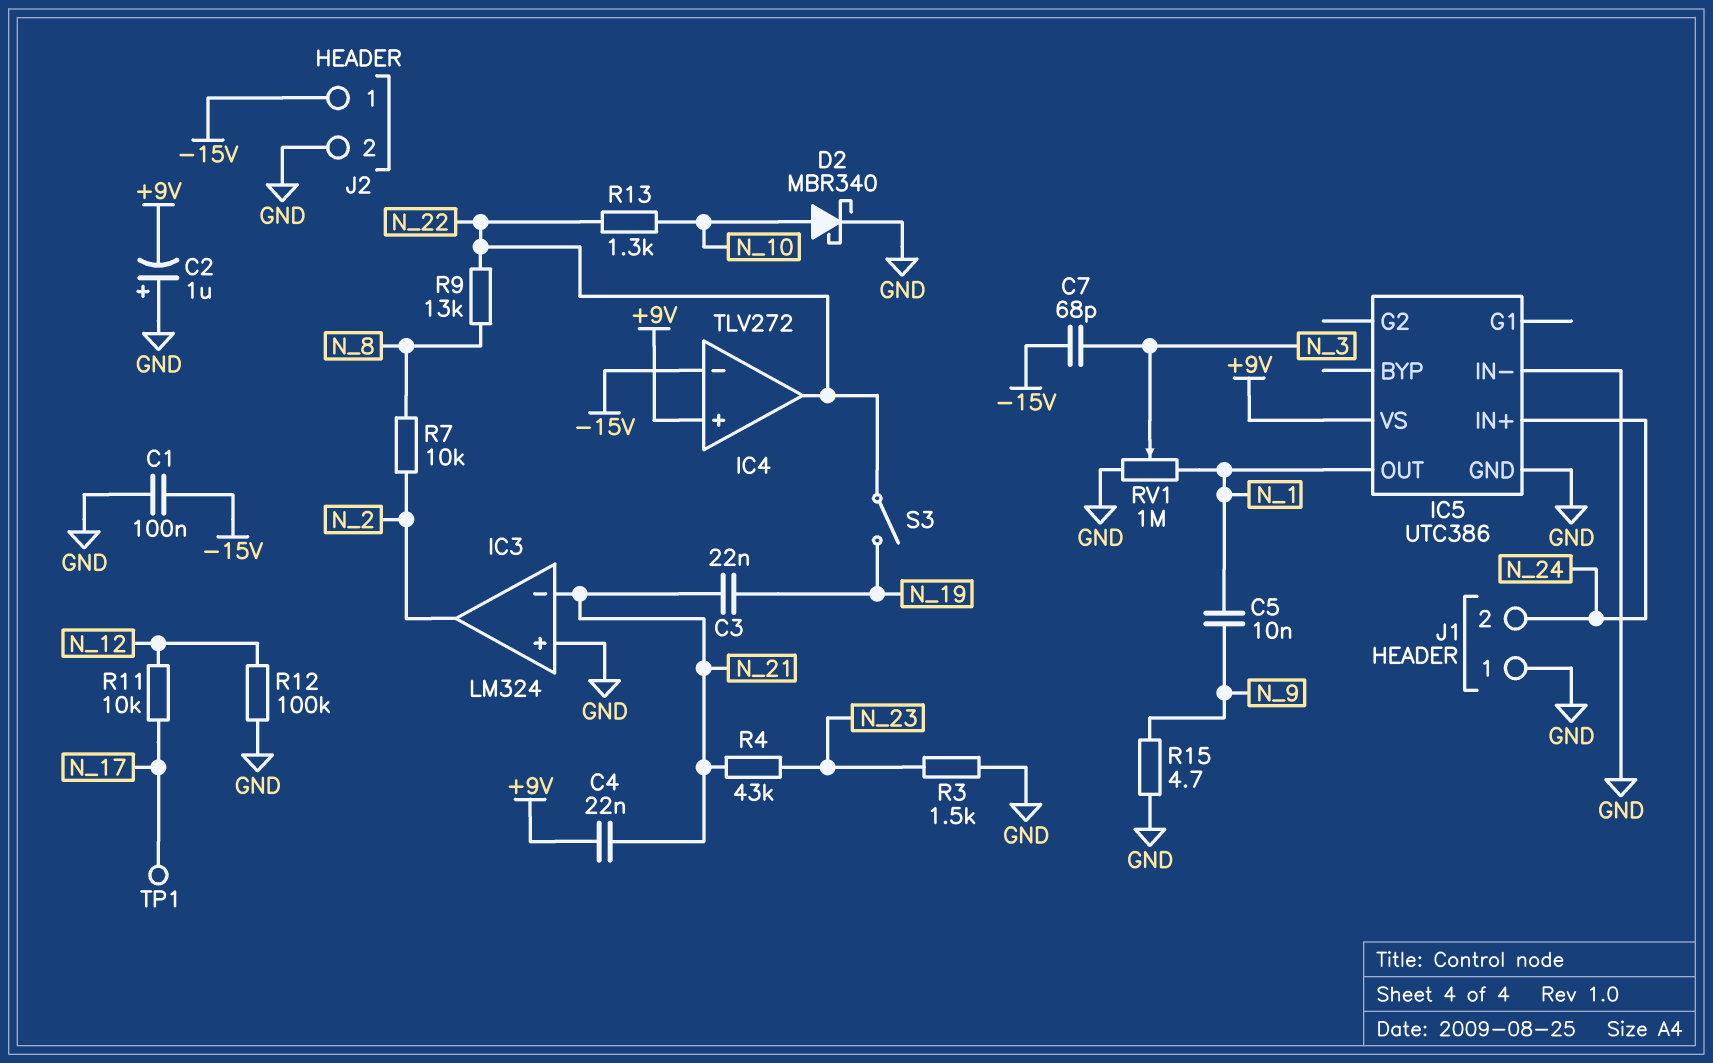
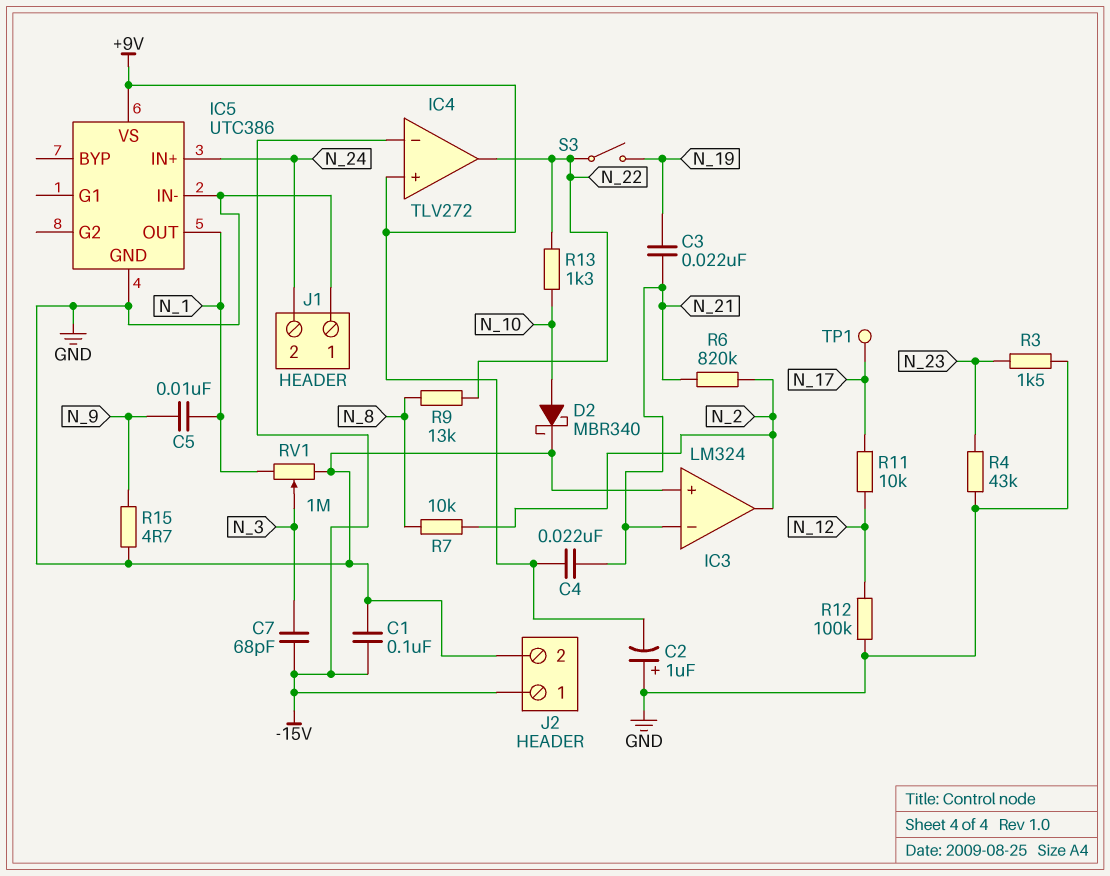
R4: 43k (N_21, N_23) -> 43k (GND, N_23)
R6: none -> 820k (N_2, N_21)

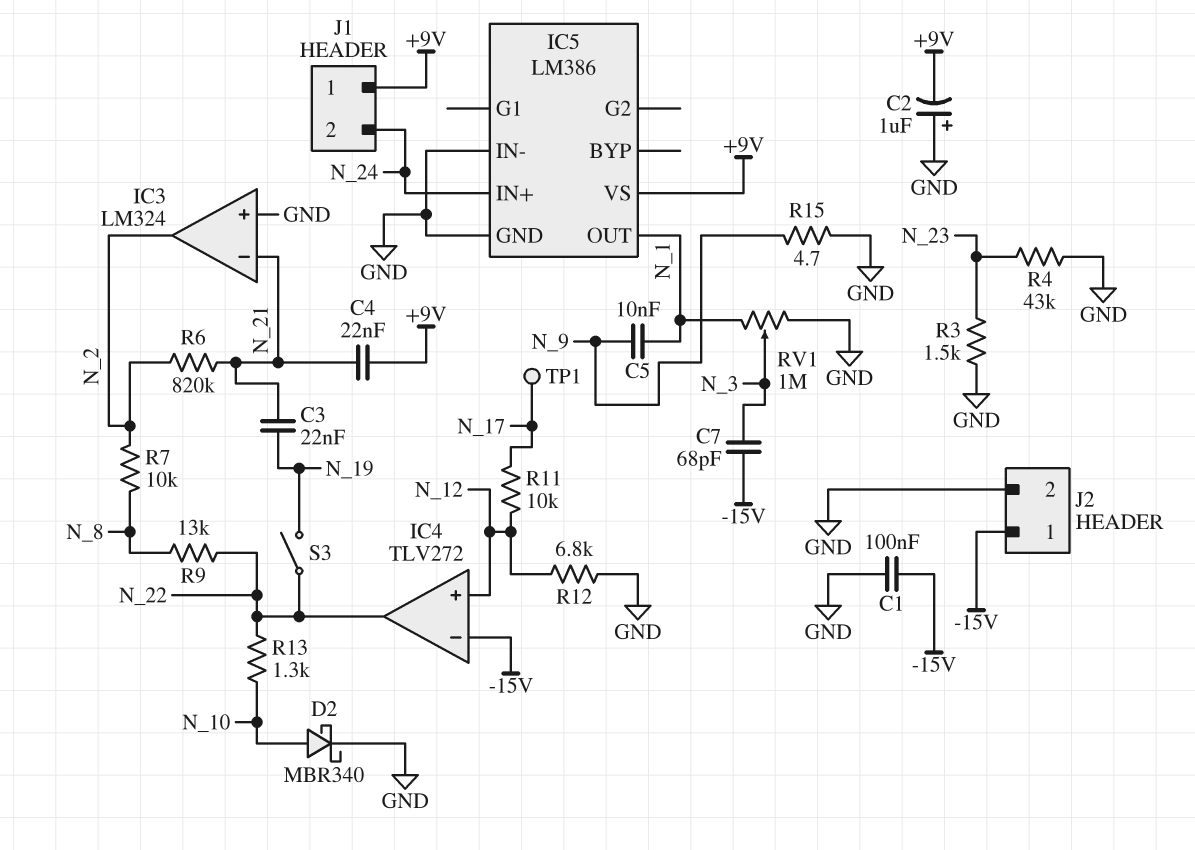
IC4 pin in+: +9V -> N_12
IC5: UTC386 -> LM386
J1 pin 1: GND -> +9V
R12: 100k (GND, N_12) -> 6.8k (GND, N_12)

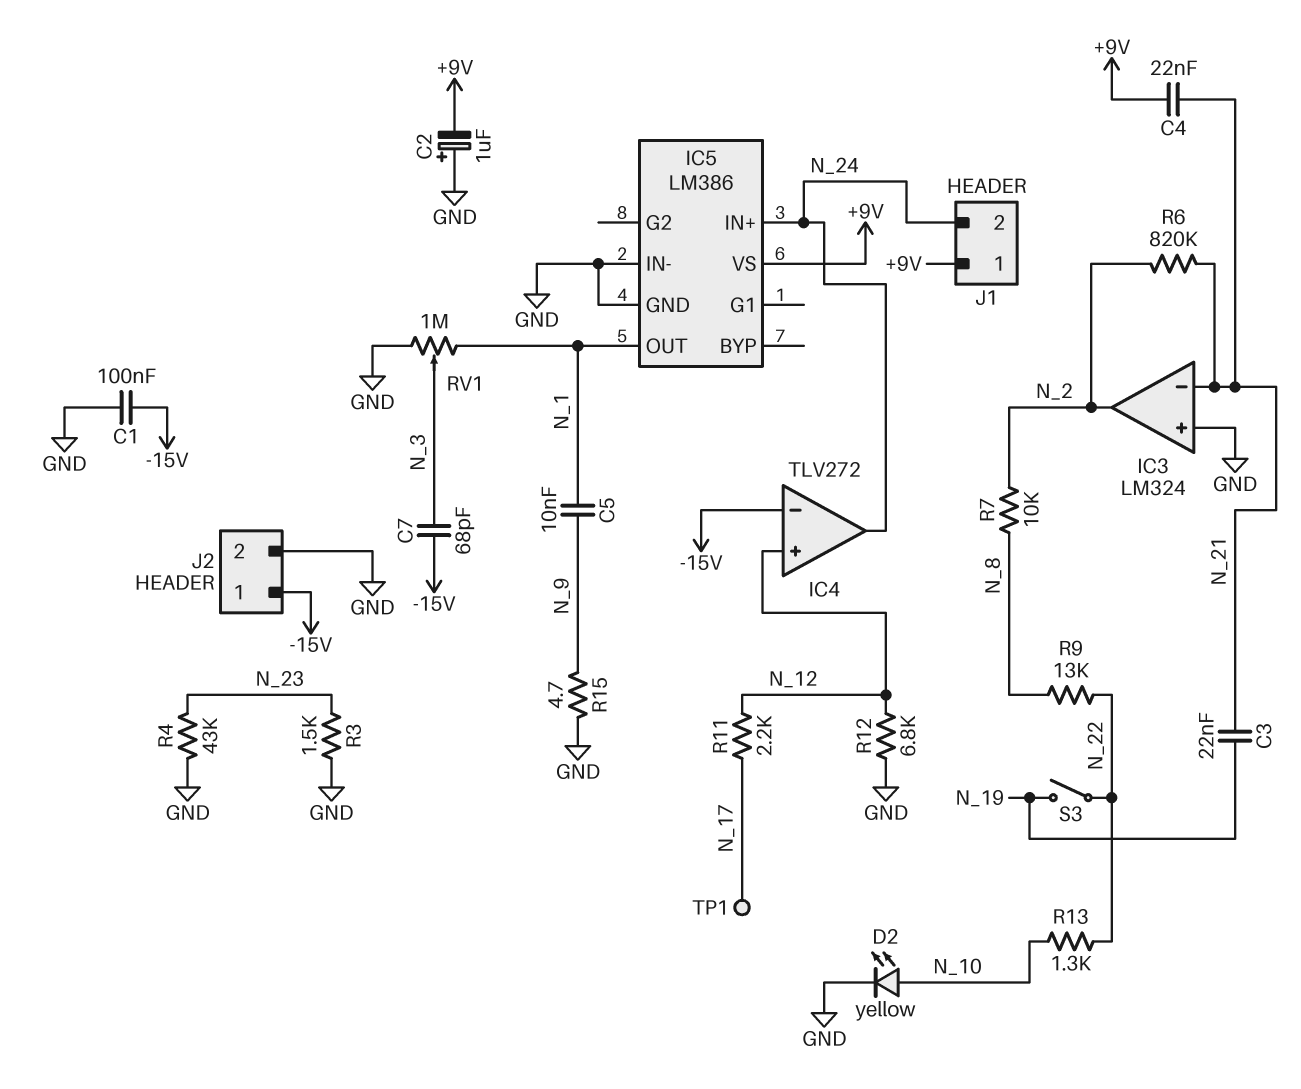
D2: schottky MBR340 (A N_10, K GND) -> LED yellow (A N_10, K GND)
IC4 pin out: N_22 -> N_24
R11: 10k (N_12, N_17) -> 2.2k (N_12, N_17)

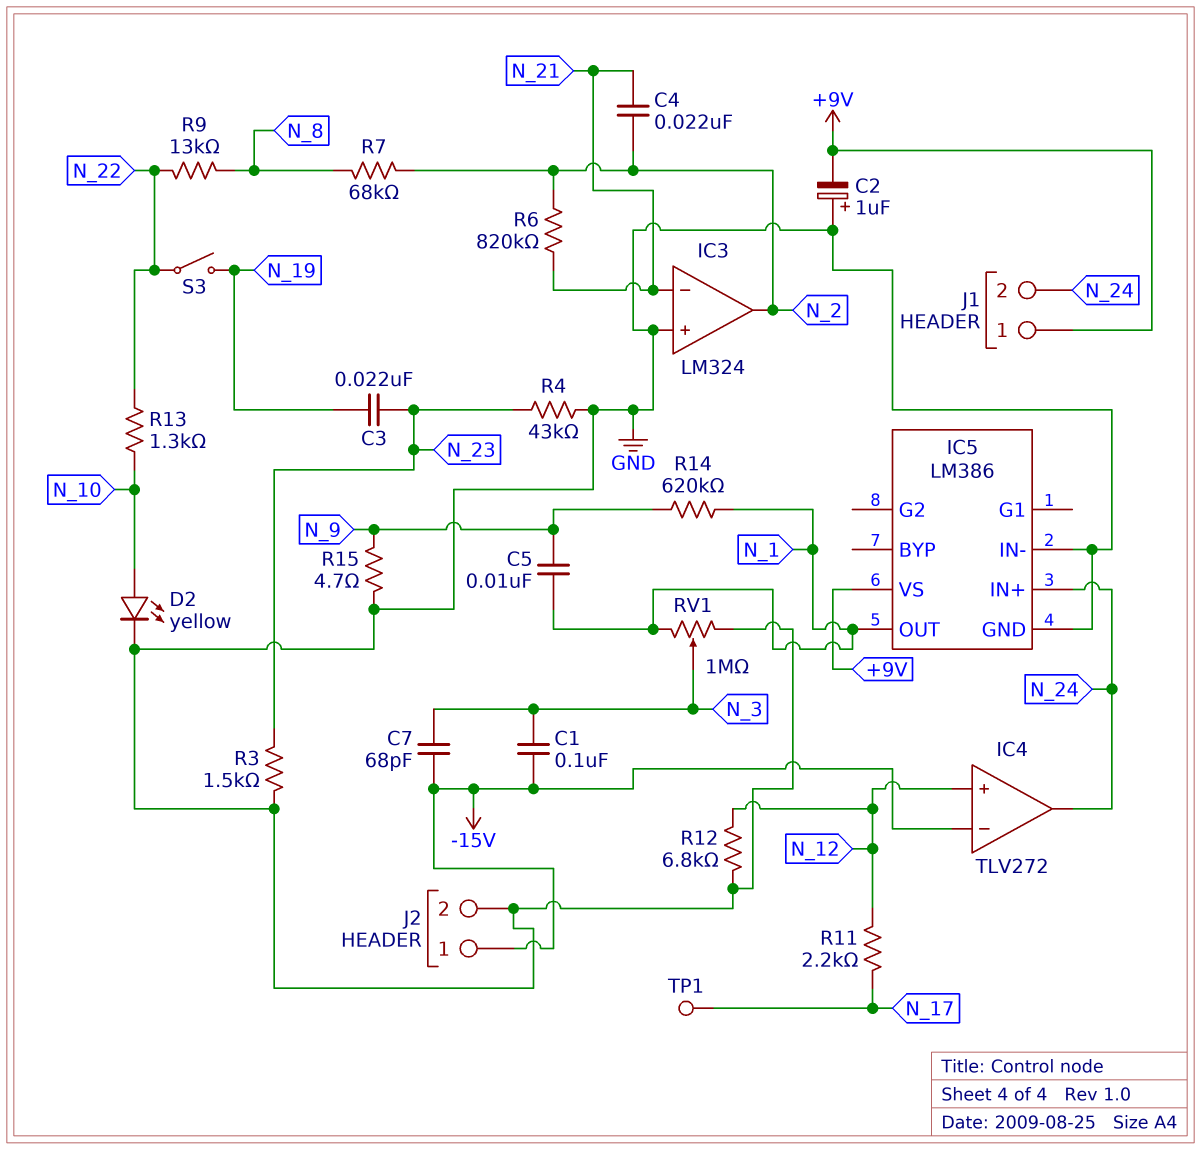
C1: 100nF (-15V, GND) -> 100nF (-15V, N_3)
C3: 22nF (N_19, N_21) -> 22nF (N_19, N_23)
C4: 22nF (+9V, N_21) -> 22nF (N_2, N_21)
R7: 10k (N_2, N_8) -> 68k (N_2, N_8)
R14: none -> 620k (N_1, N_9)

